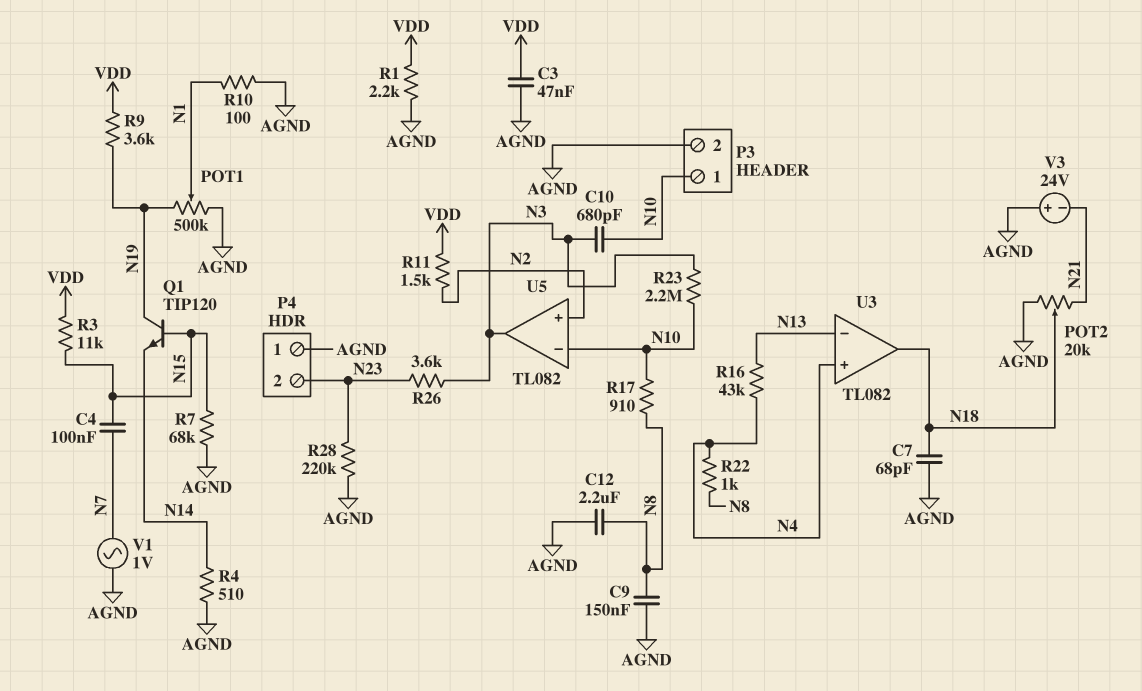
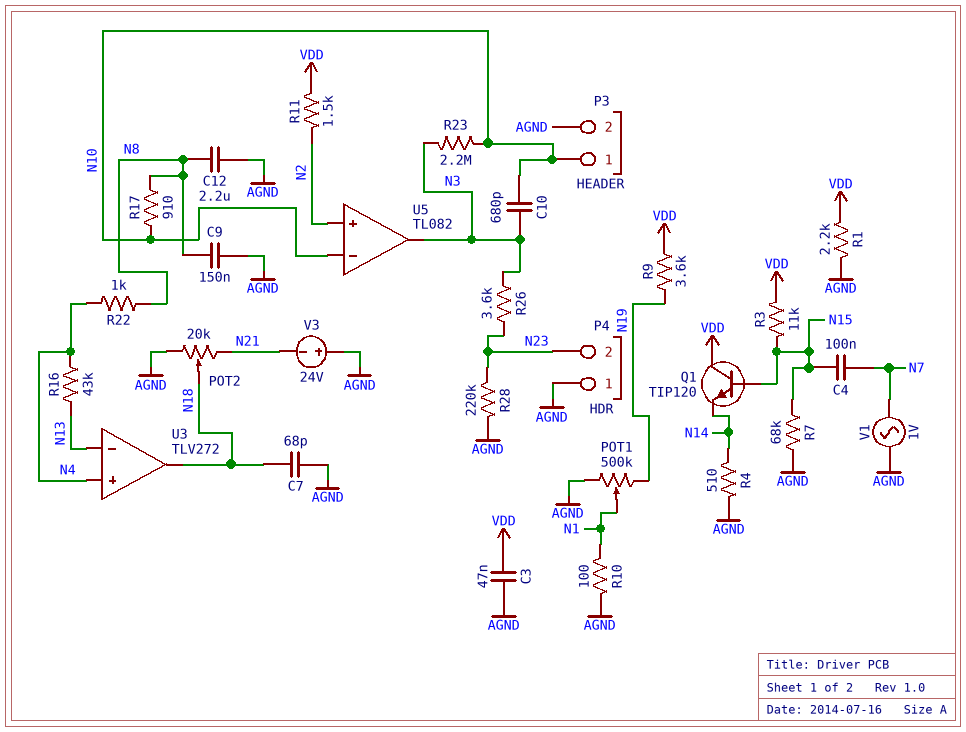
Q1: NPN TIP120 (B N15, C N19, E N14) -> NPN TIP120 (B N15, C VDD, E N14)
U3: TL082 -> TLV272

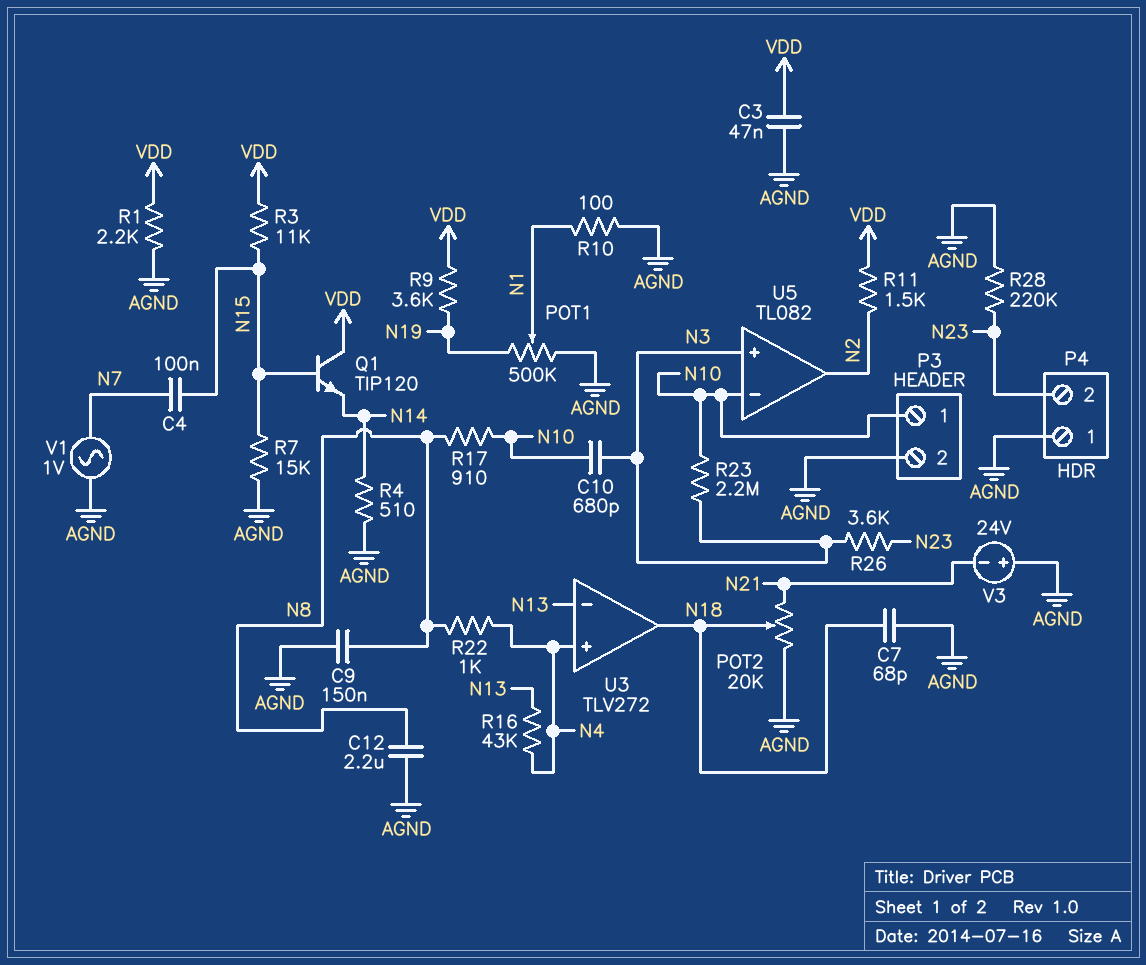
R7: 68k (AGND, N15) -> 15k (AGND, N15)
U5 pin in+: N2 -> N3
U5 pin out: N3 -> N2

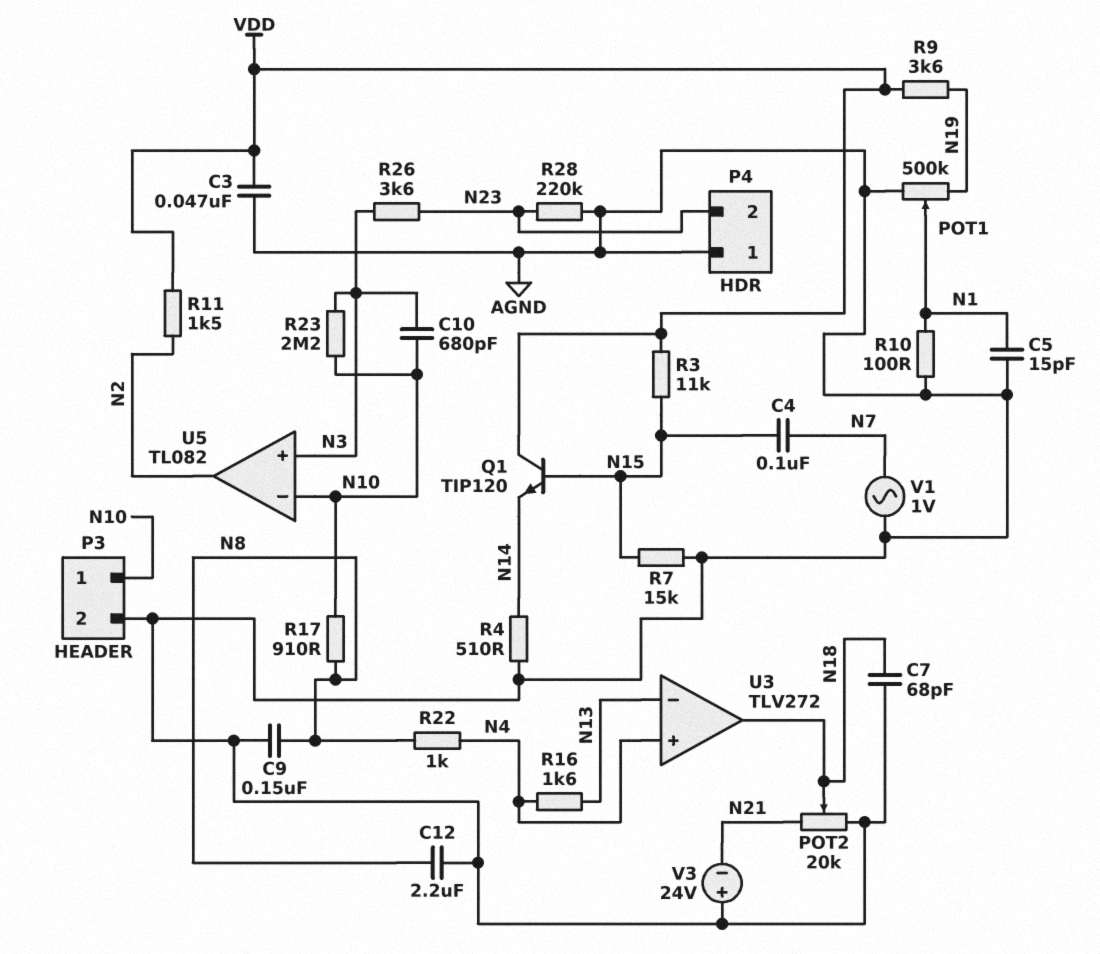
C5: none -> 15pF (AGND, N1)
R1: 2.2k (AGND, VDD) -> none
R16: 43k (N4, N13) -> 1.6k (N4, N13)

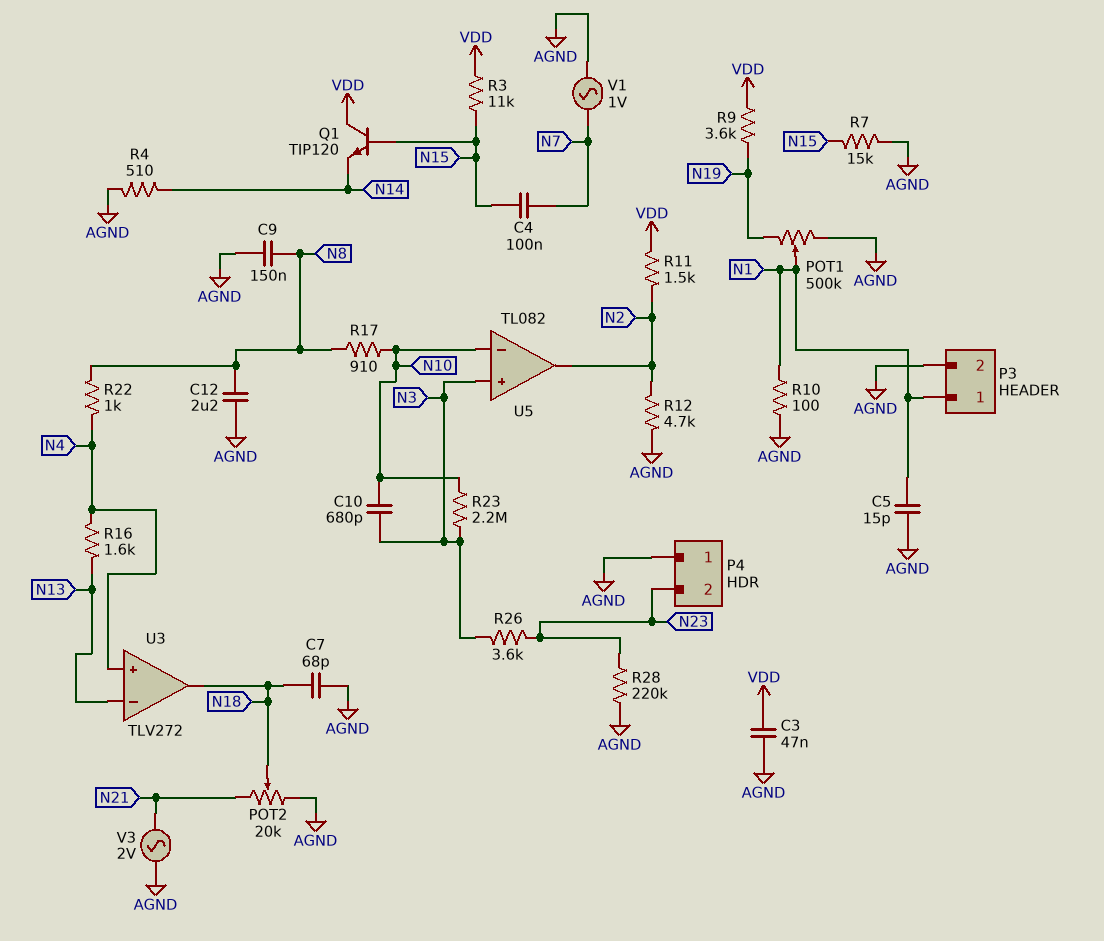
P3 pin 1: N10 -> N1
R12: none -> 4.7k (AGND, N2)
V3: 24V (plus AGND, minus N21) -> AC 2V (AGND, N21)

